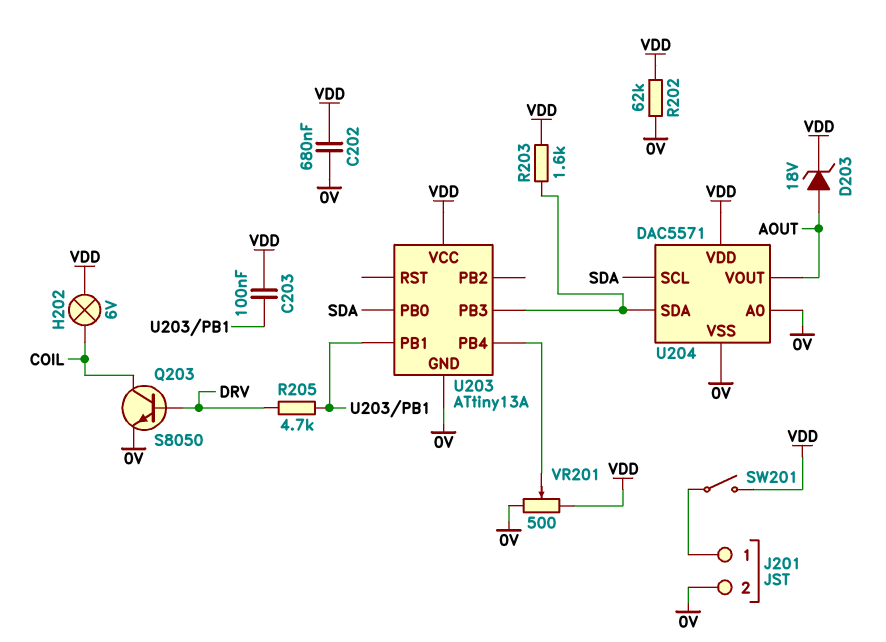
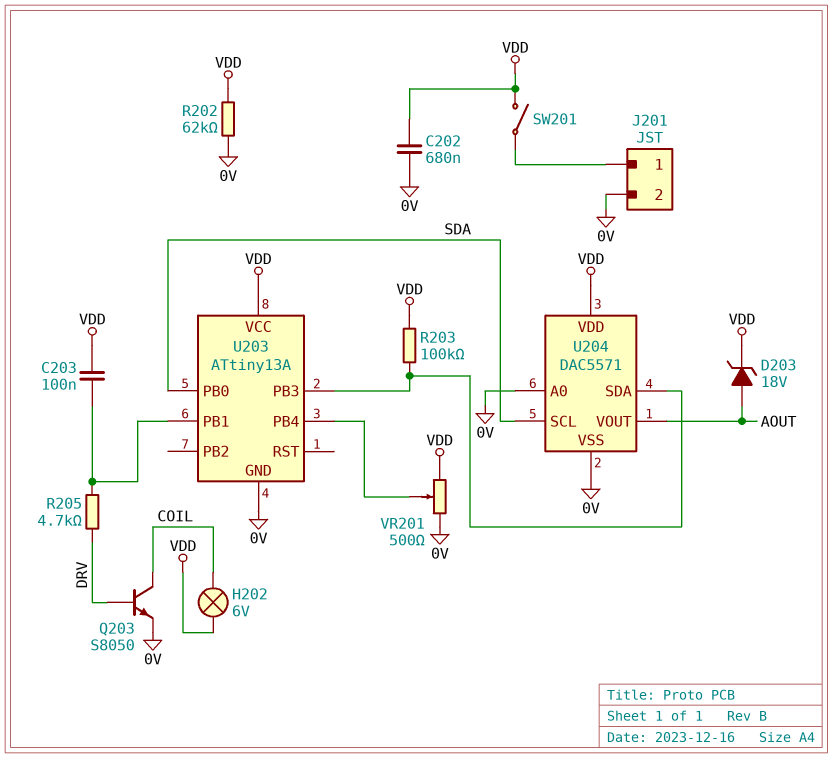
R203: 1.6k (U203/PB3, VDD) -> 100k (U203/PB3, VDD)

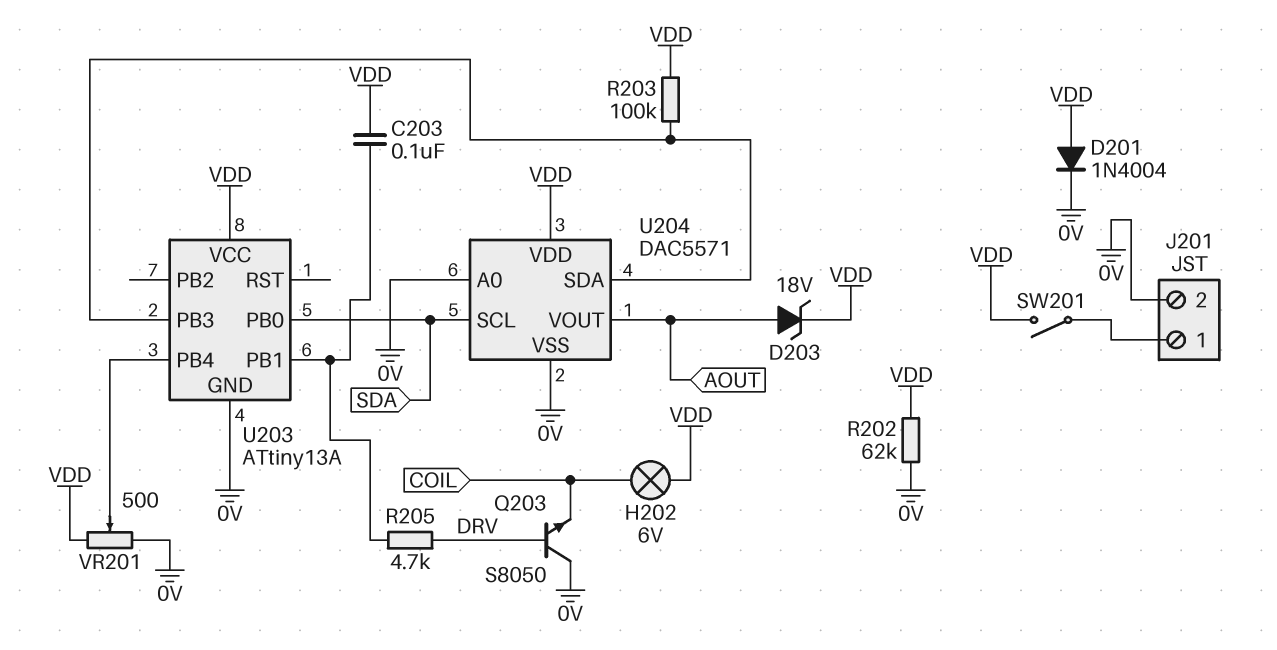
C202: 680nF (0V, VDD) -> none
D201: none -> diode 1N4004 (A VDD, K 0V)
Q203: NPN S8050 (B DRV, C COIL, E 0V) -> NPN S8050 (B DRV, C 0V, E COIL)

